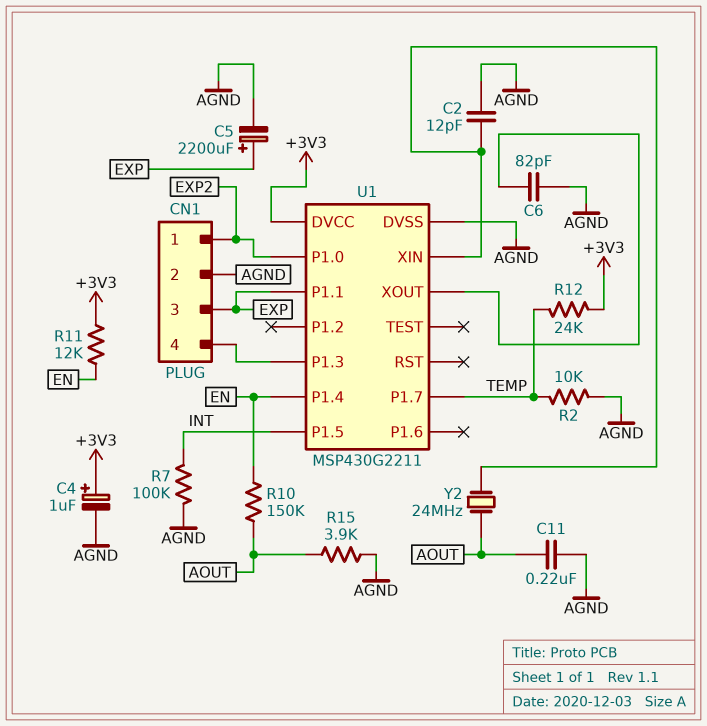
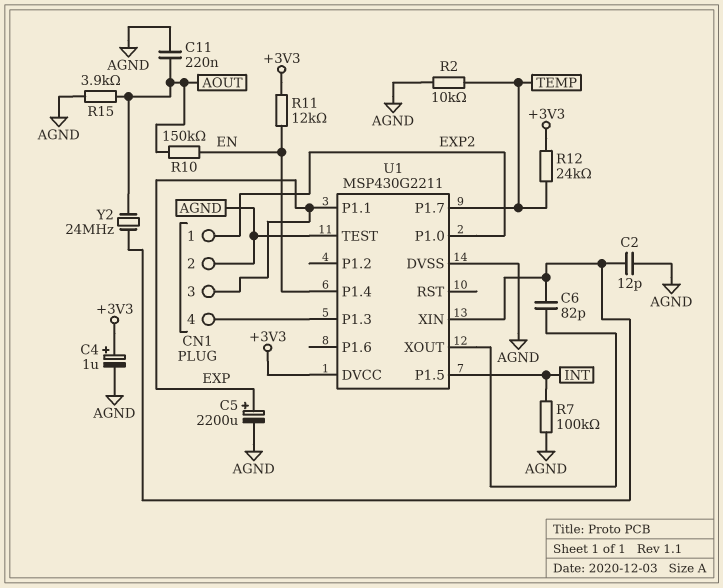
C6: 82pF (AGND, U1/XOUT) -> 82pF (U1/XIN, U1/XOUT)
U1 pin TEST: none -> AGND

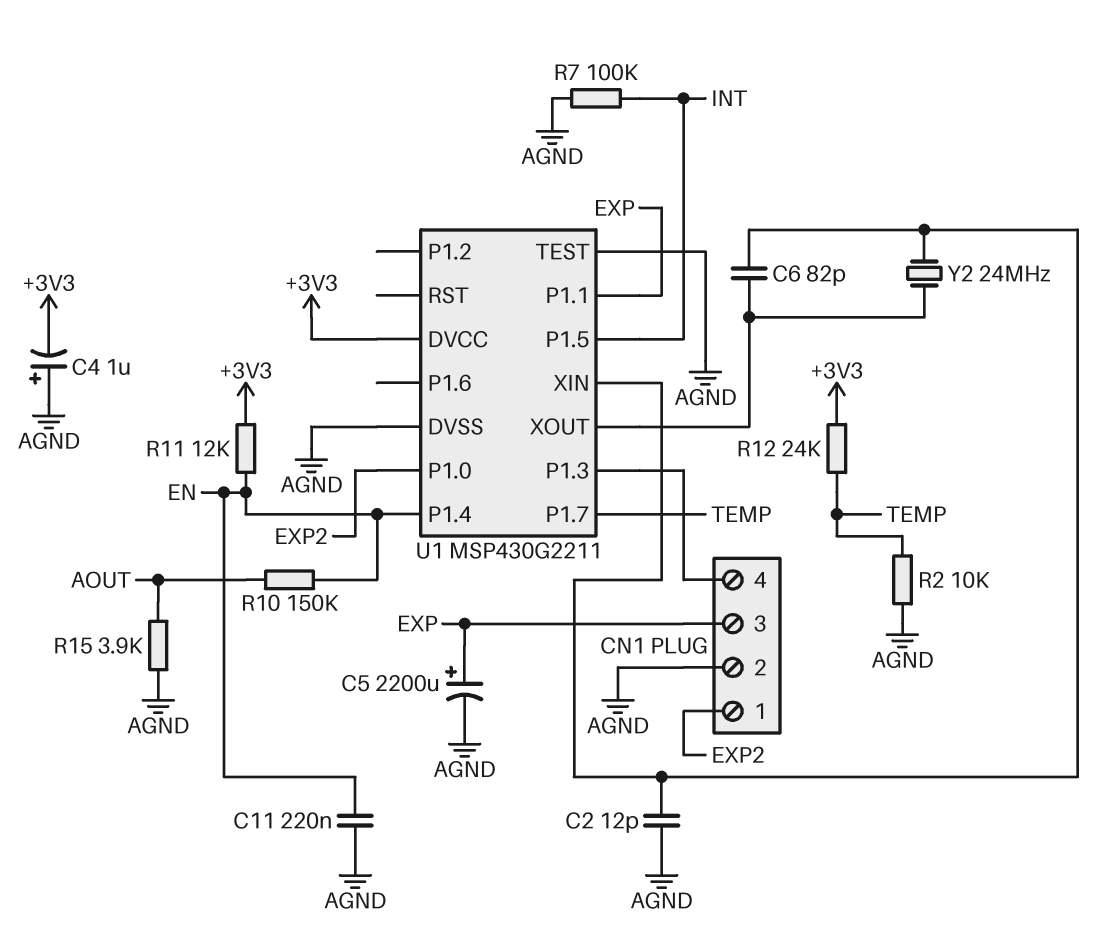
C4: 1uF (plus +3V3, minus AGND) -> 1uF (plus AGND, minus +3V3)
C11: 220nF (AGND, AOUT) -> 220nF (AGND, EN)
Y2: 24MHz (AOUT, U1/XIN) -> 24MHz (U1/XIN, U1/XOUT)

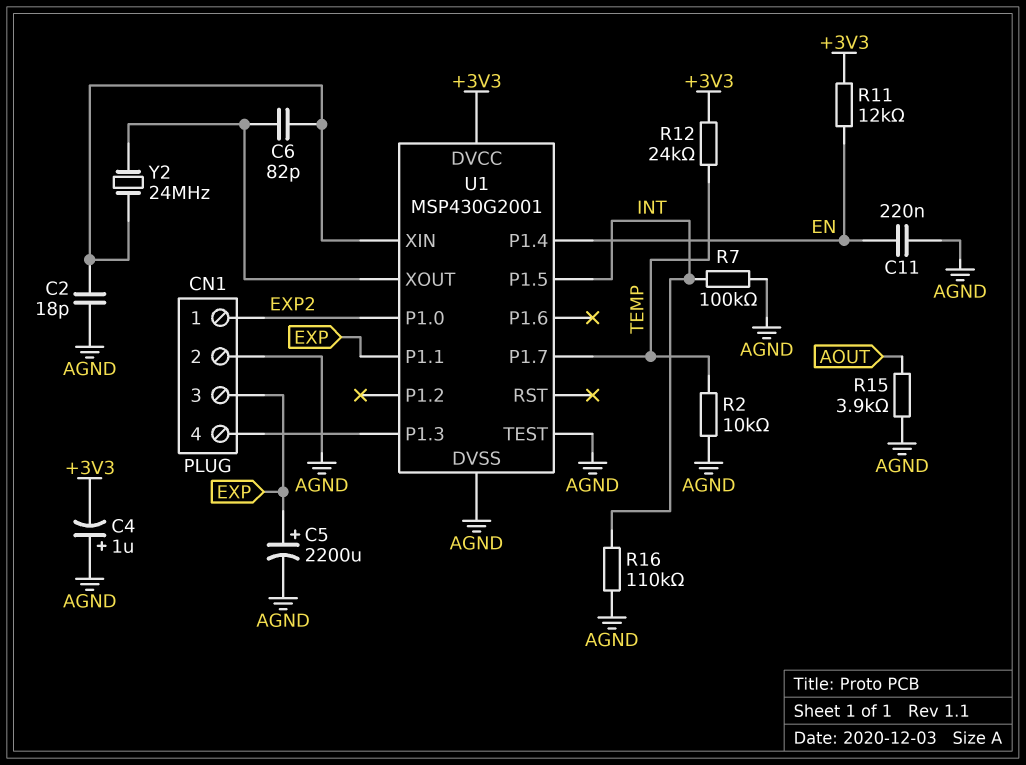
C2: 12pF (AGND, U1/XIN) -> 18pF (AGND, U1/XIN)
R10: 150k (AOUT, EN) -> none
R16: none -> 110k (AGND, INT)
U1: MSP430G2211 -> MSP430G2001

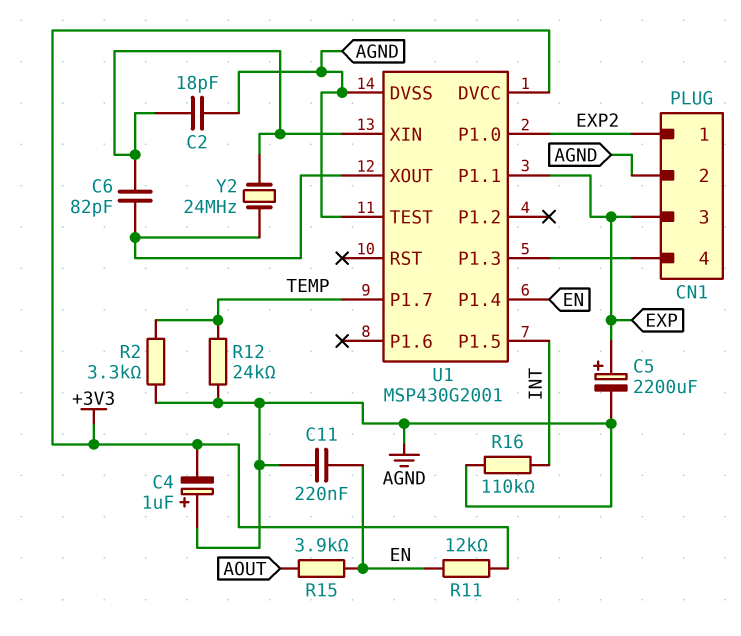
R2: 10k (AGND, TEMP) -> 3.3k (AGND, TEMP)
R7: 100k (AGND, INT) -> none
R12: 24k (+3V3, TEMP) -> 24k (AGND, TEMP)
R15: 3.9k (AGND, AOUT) -> 3.9k (AOUT, EN)

